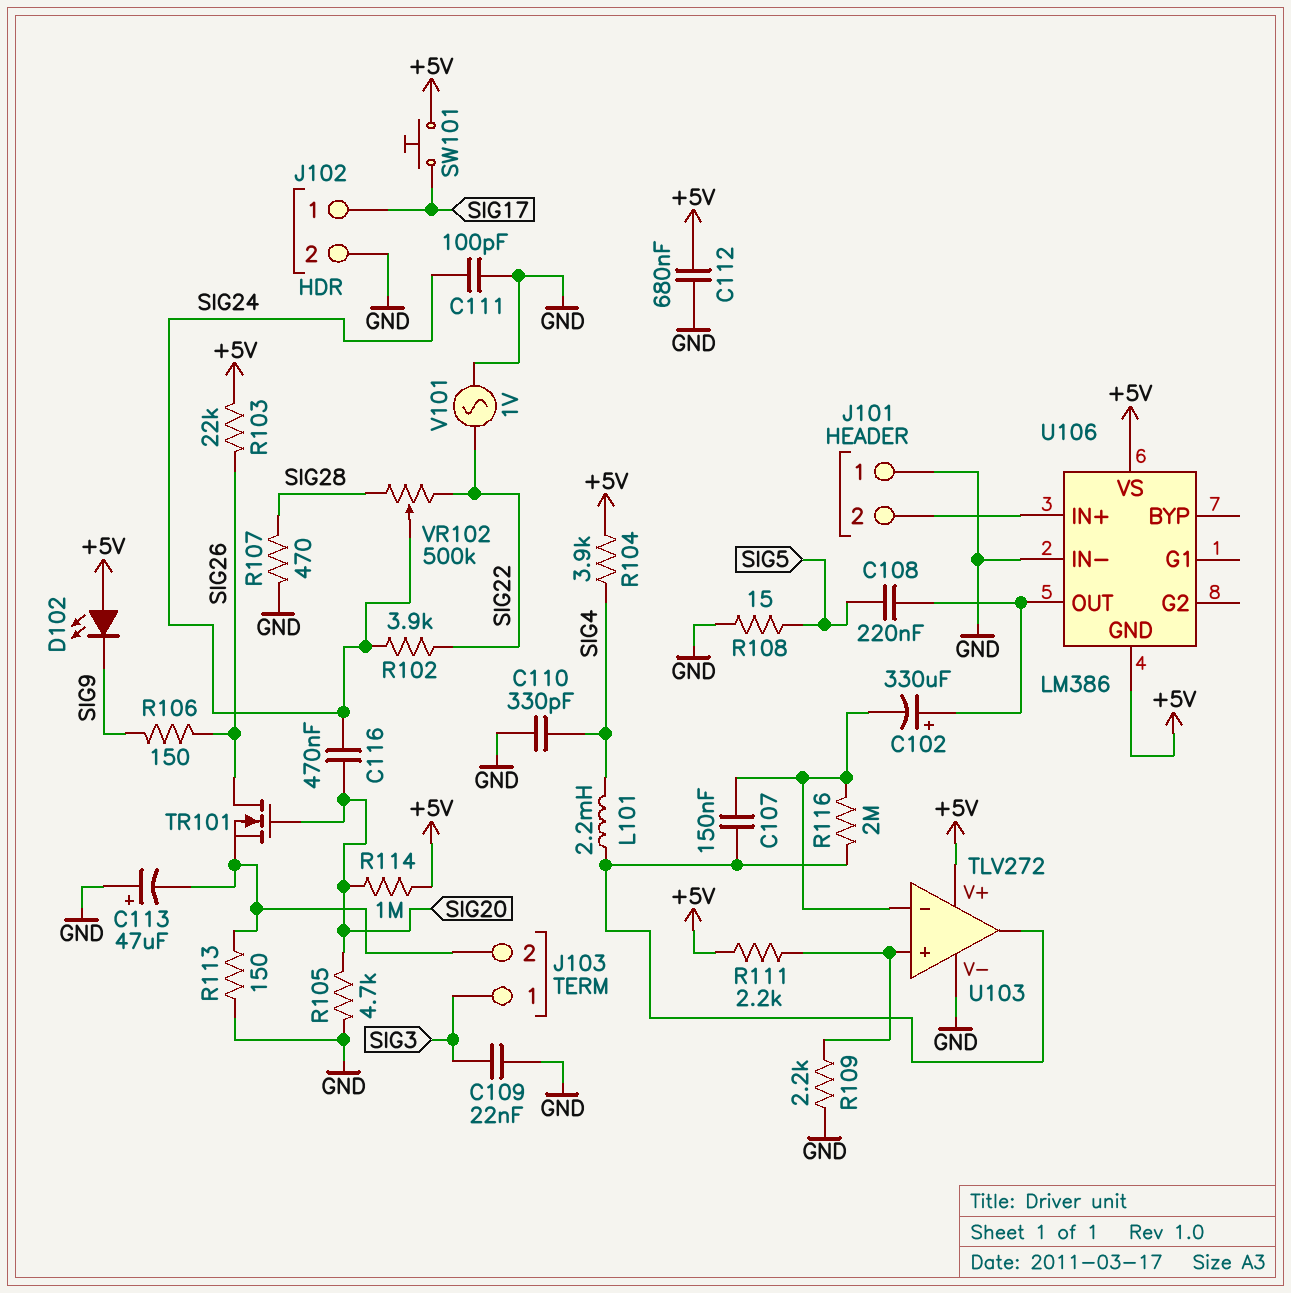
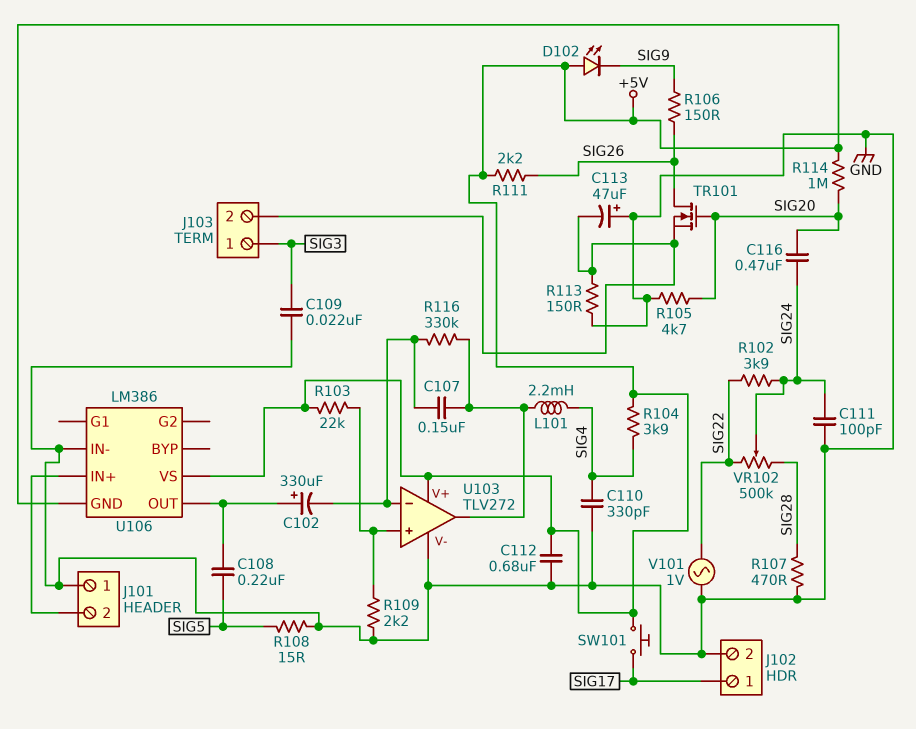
R103: 22k (+5V, SIG26) -> 22k (+5V, U103/in+)
R111: 2.2k (+5V, U103/in+) -> 2.2k (+5V, SIG26)
R116: 2M (U103/in-, U103/out) -> 330k (U103/in-, U103/out)

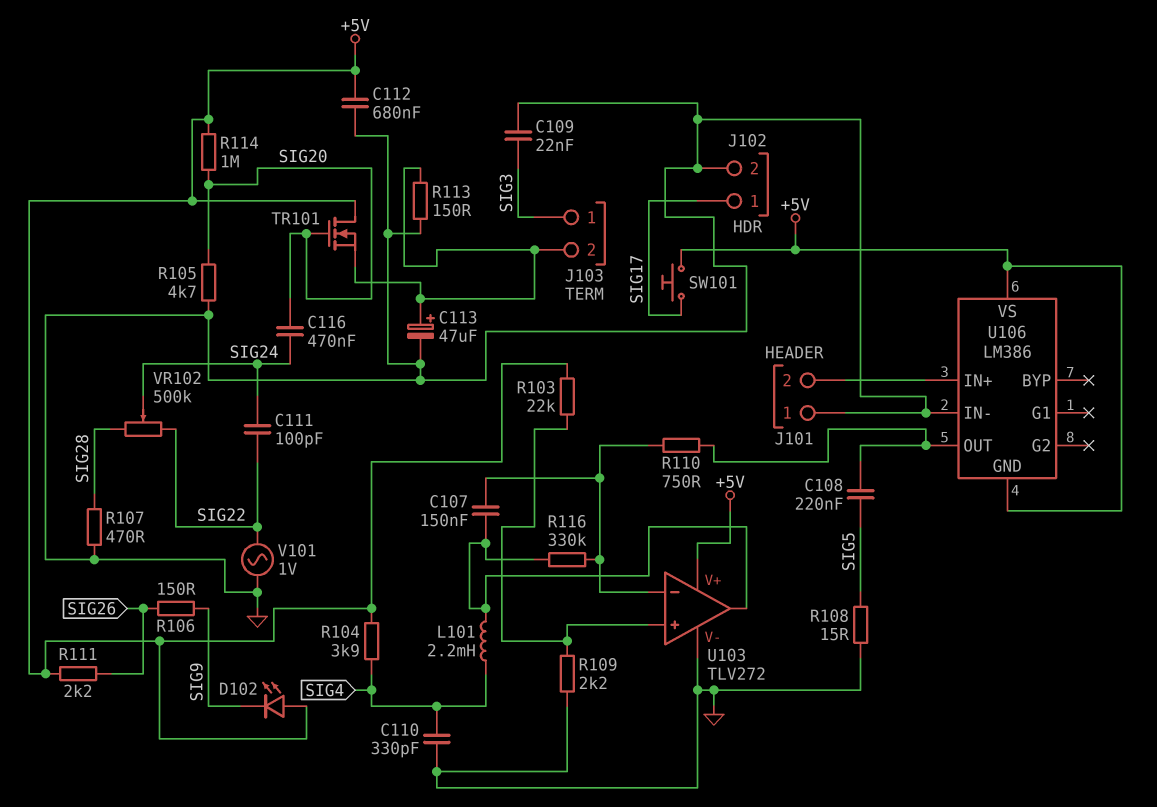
C102: 330uF (plus U106/OUT, minus U103/in-) -> none
C111: 100pF (GND, SIG24) -> 100pF (SIG22, SIG24)
C113: 47uF (plus GND, minus J103/2) -> 47uF (plus J103/2, minus GND)
R102: 3.9k (SIG22, SIG24) -> none
R110: none -> 750 (U103/in-, U106/OUT)
TR101: NMOS (G SIG20, D SIG26, S J103/2) -> NMOS (G SIG20, D +5V, S J103/2)

